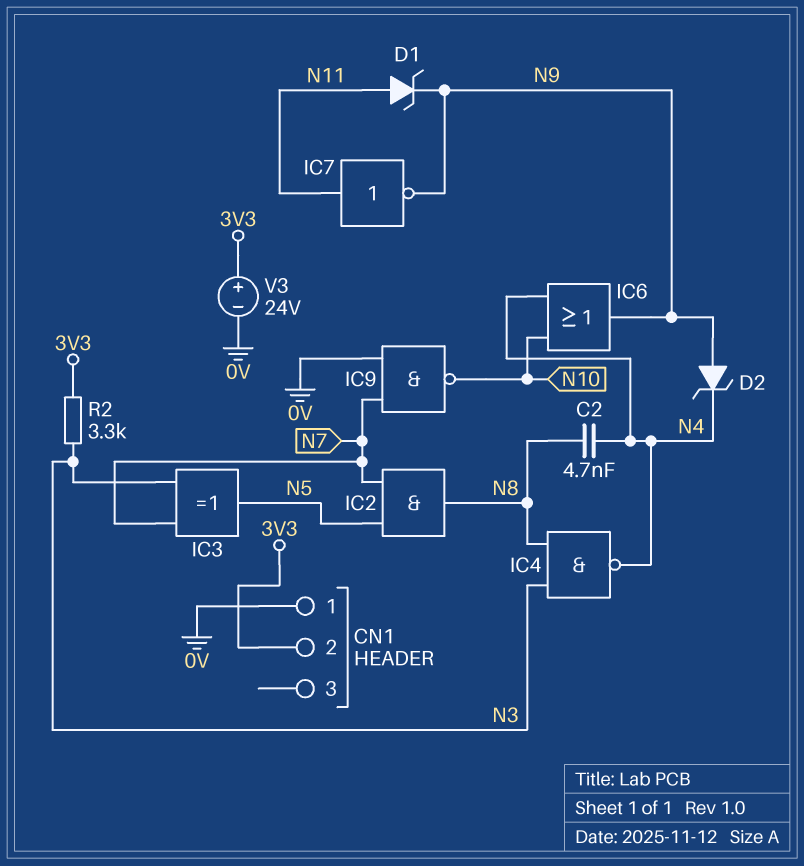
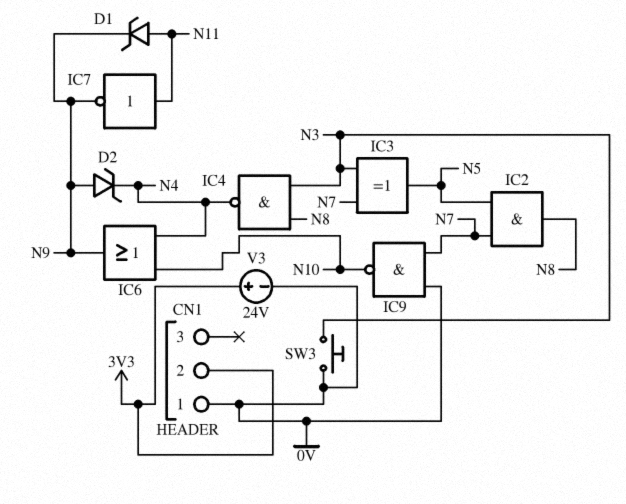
C2: 4.7nF (N4, N8) -> none
R2: 3.3k (3V3, N3) -> none
SW3: none -> button (0V, N3)

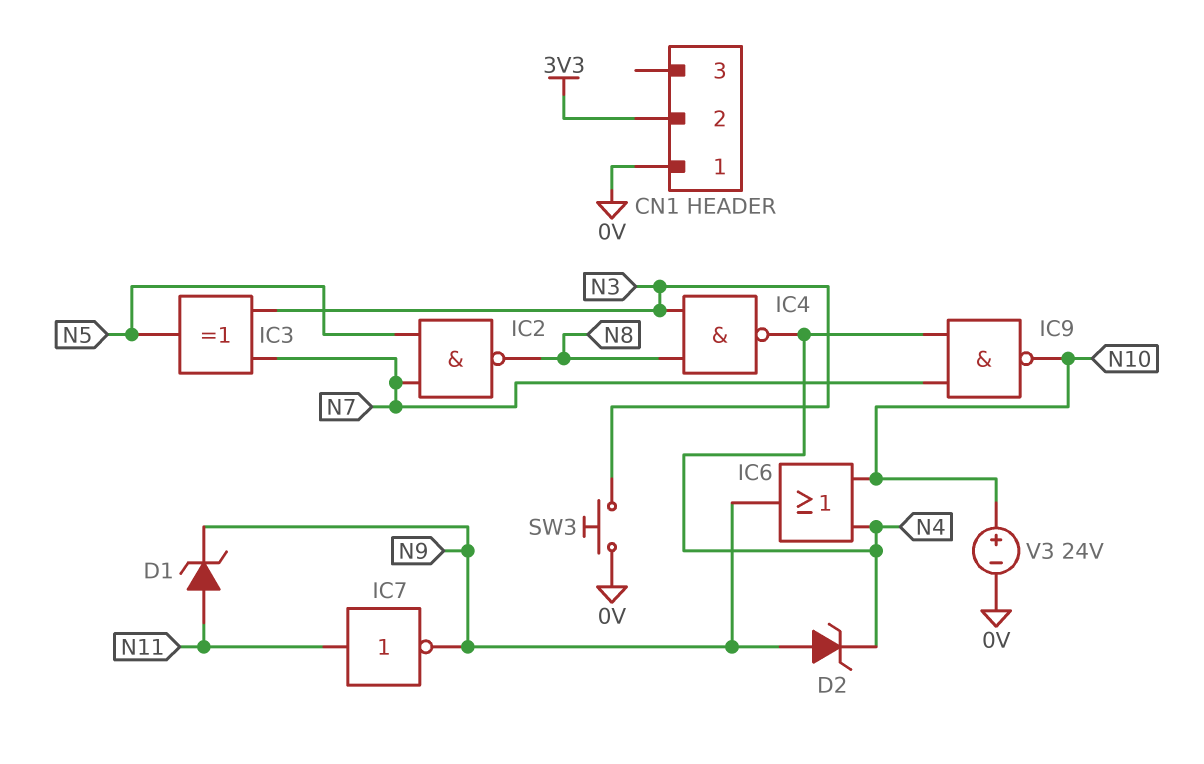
IC2: AND (in N5, in N7, out N8) -> NAND (in N5, in N7, out N8)
IC9: NAND (in 0V, in N7, out N10) -> NAND (in N4, in N7, out N10)
V3: 24V (plus 3V3, minus 0V) -> 24V (plus N10, minus 0V)

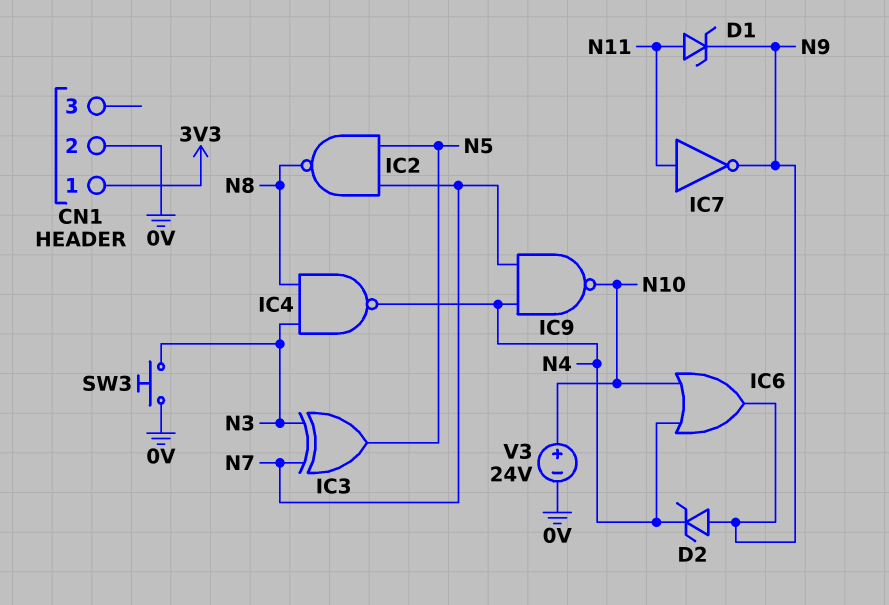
CN1 pin 1: 0V -> 3V3
CN1 pin 2: 3V3 -> 0V

